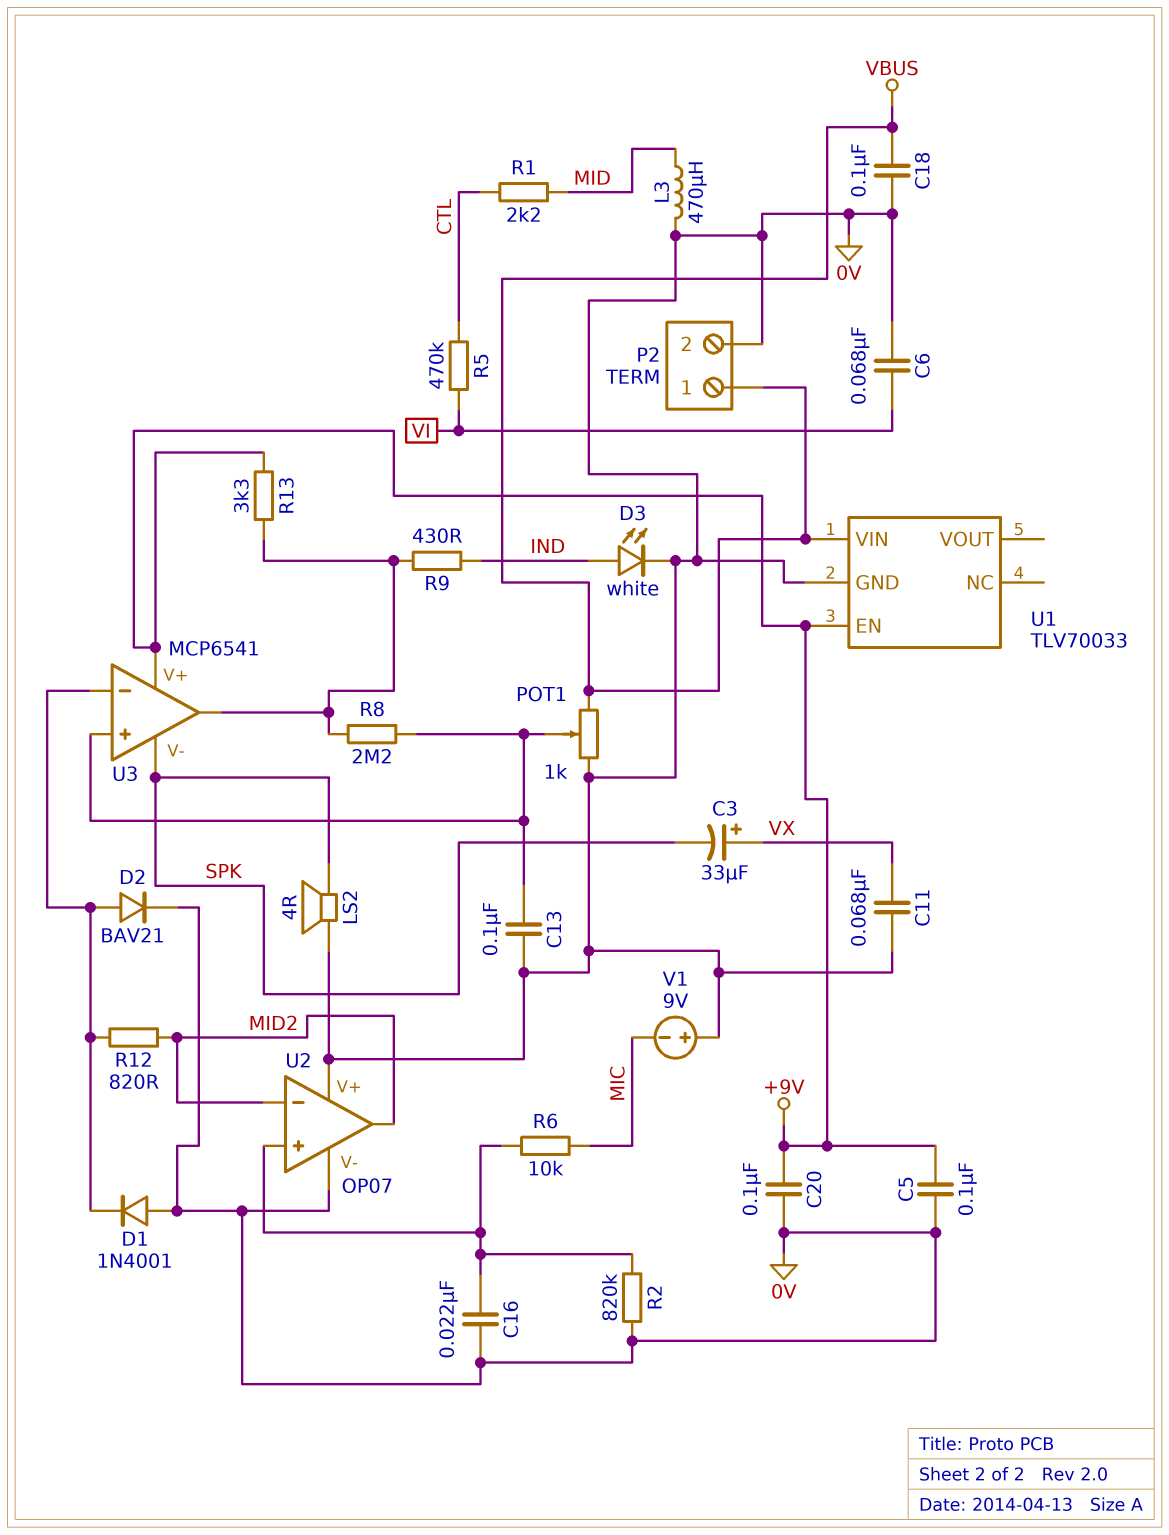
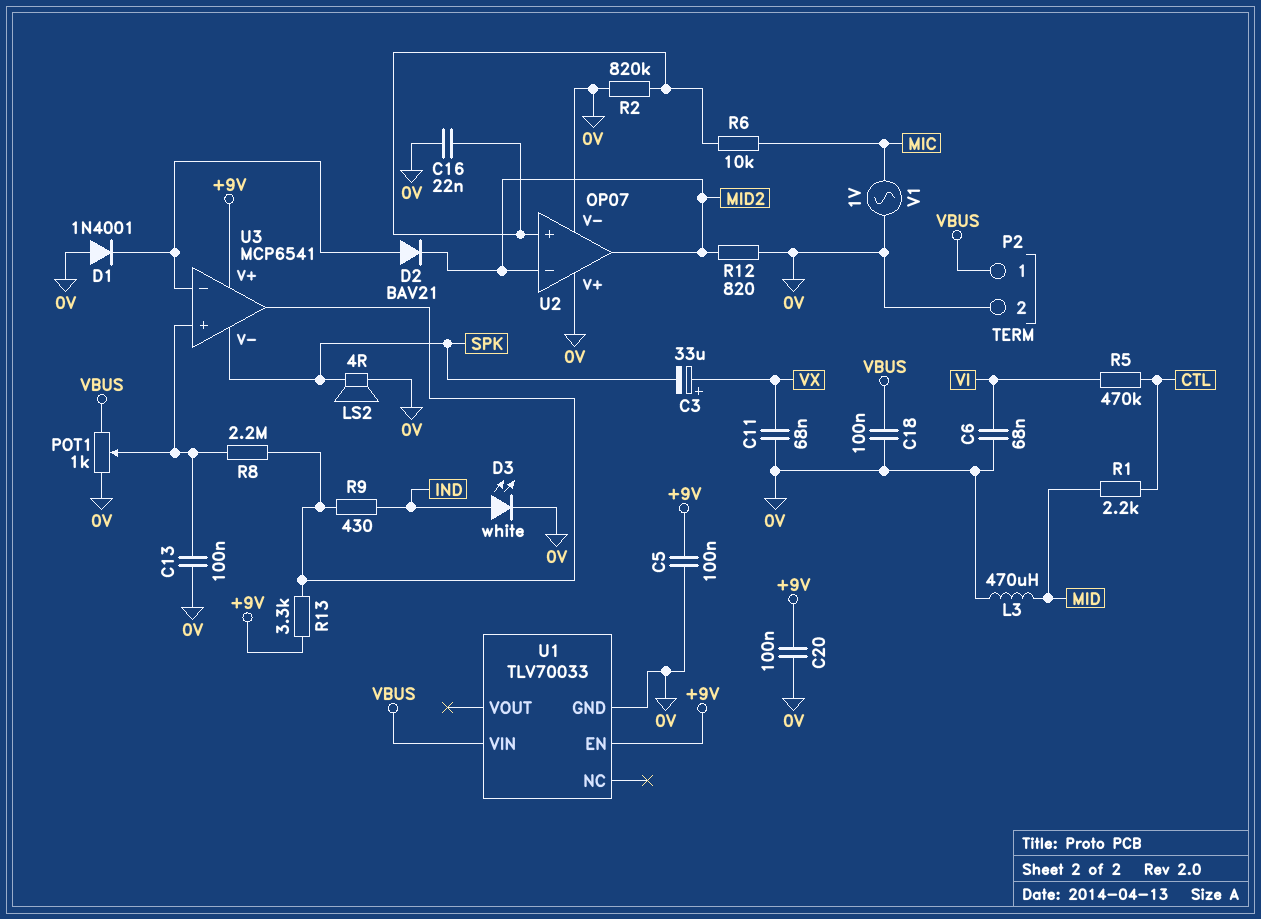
D2: diode BAV21 (A U3/in-, K 0V) -> diode BAV21 (A U3/in-, K MID2)
R12: 820 (MID2, U3/in-) -> 820 (0V, MID2)
V1: 9V (plus 0V, minus MIC) -> AC 1V (0V, MIC)

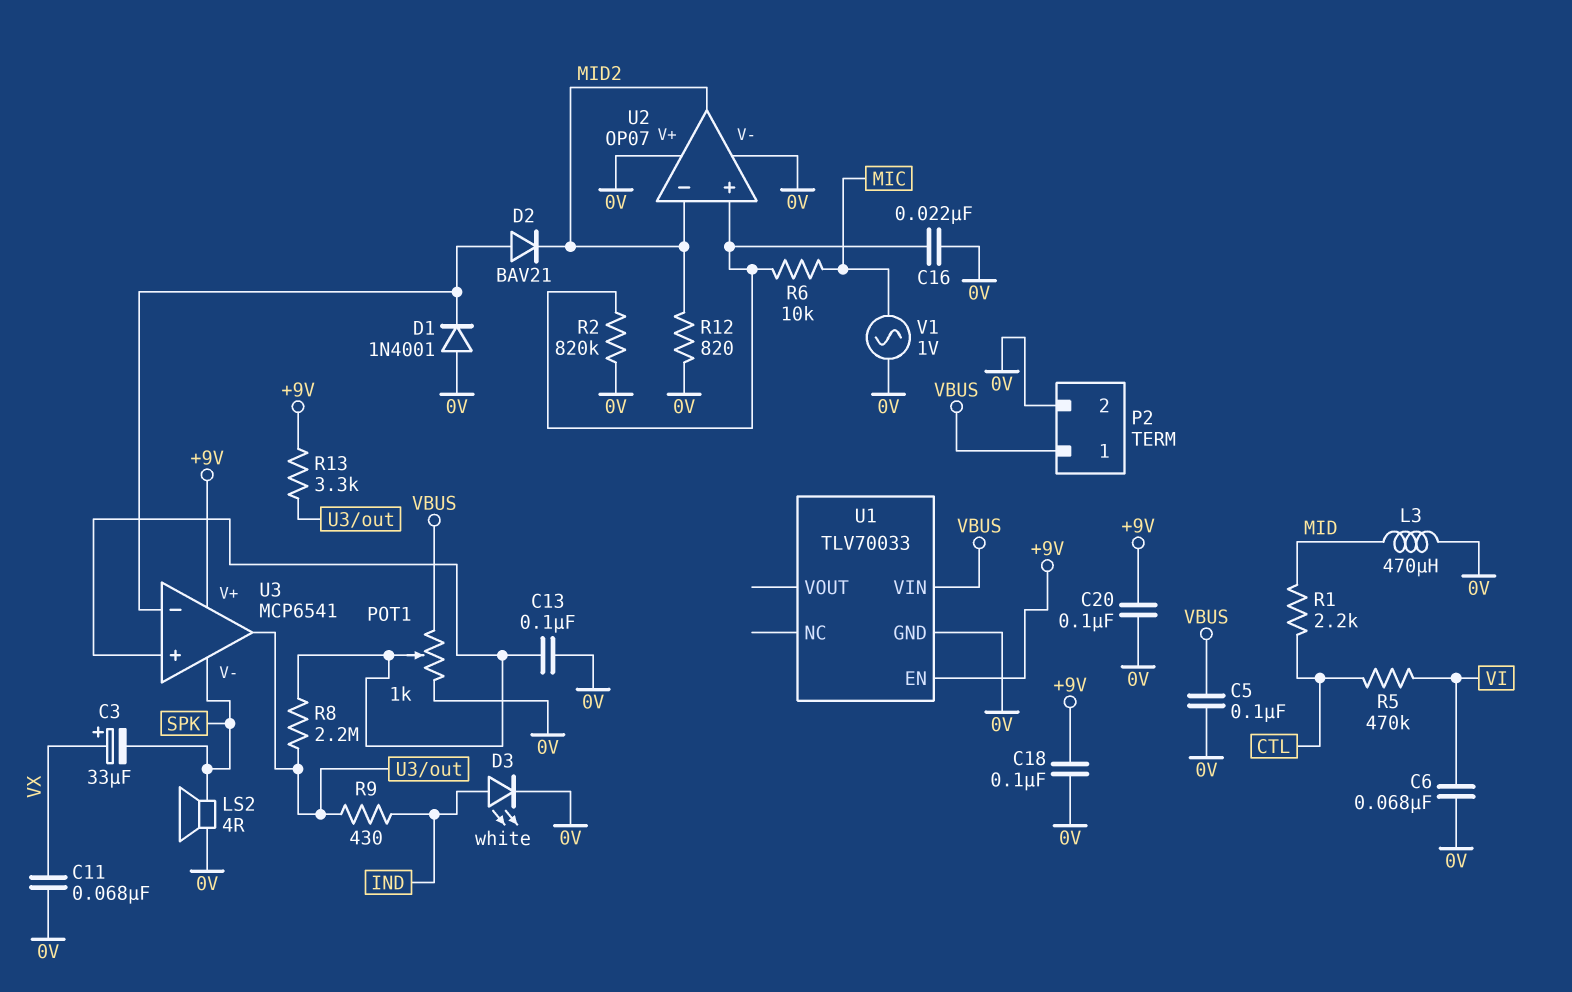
C5: 100nF (+9V, 0V) -> 100nF (0V, VBUS)
C18: 100nF (0V, VBUS) -> 100nF (+9V, 0V)

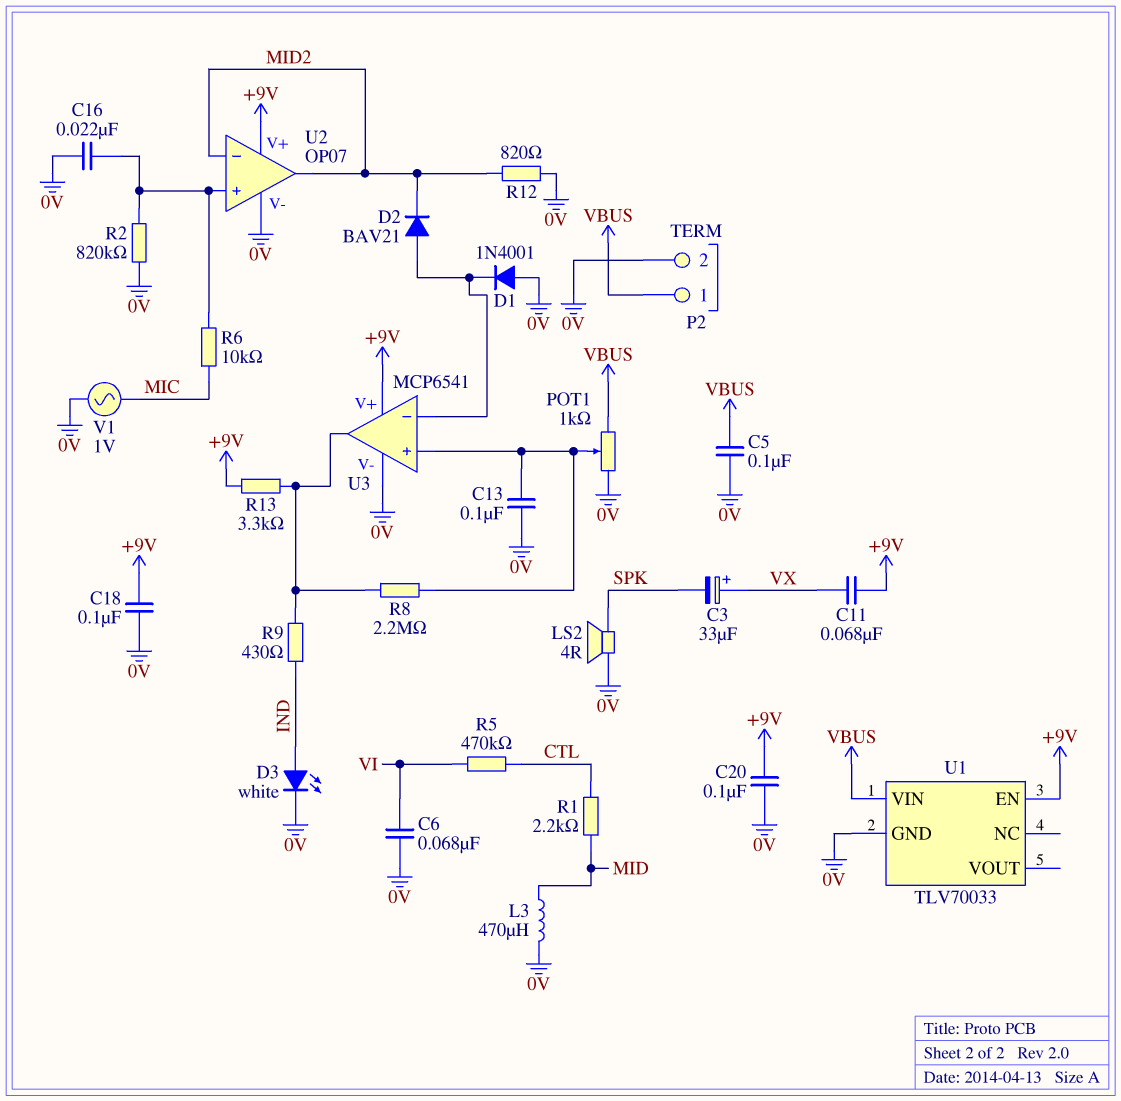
C11: 68nF (0V, VX) -> 68nF (+9V, VX)
U2 pin V+: 0V -> +9V
U3 pin V-: SPK -> 0V

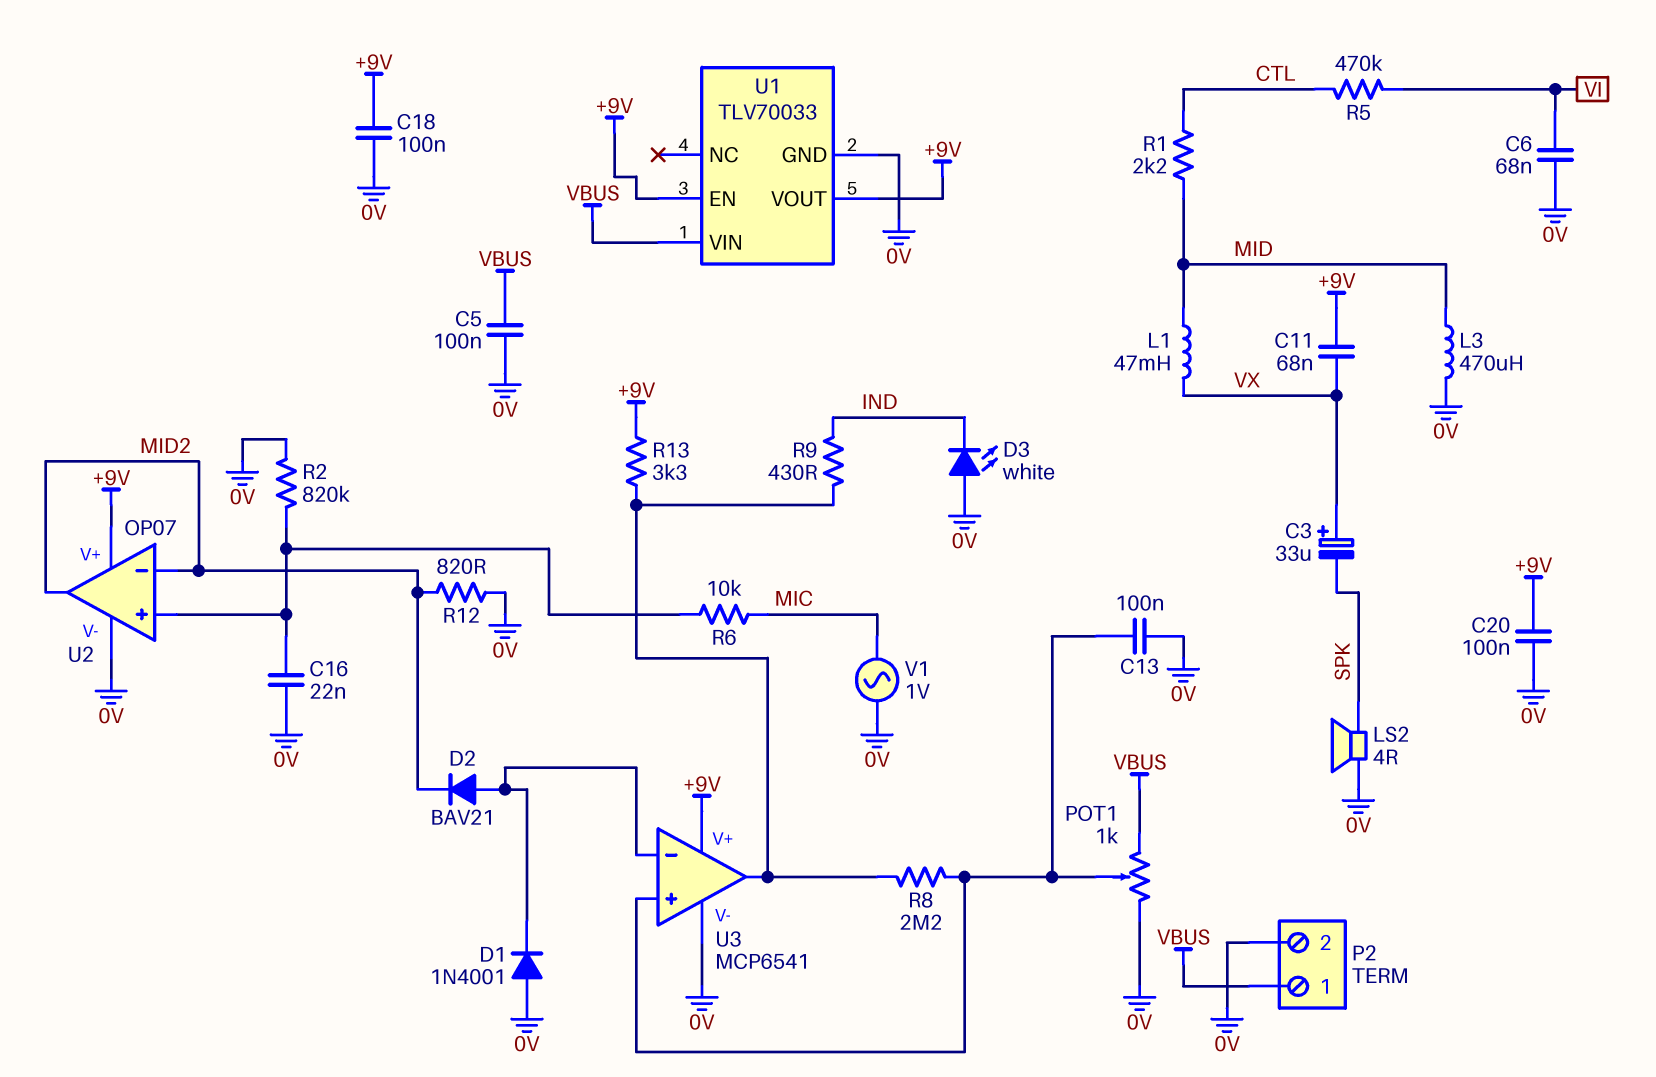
D3: LED white (A IND, K 0V) -> LED white (A 0V, K IND)
L1: none -> 47mH (MID, VX)
U1 pin VOUT: none -> +9V

